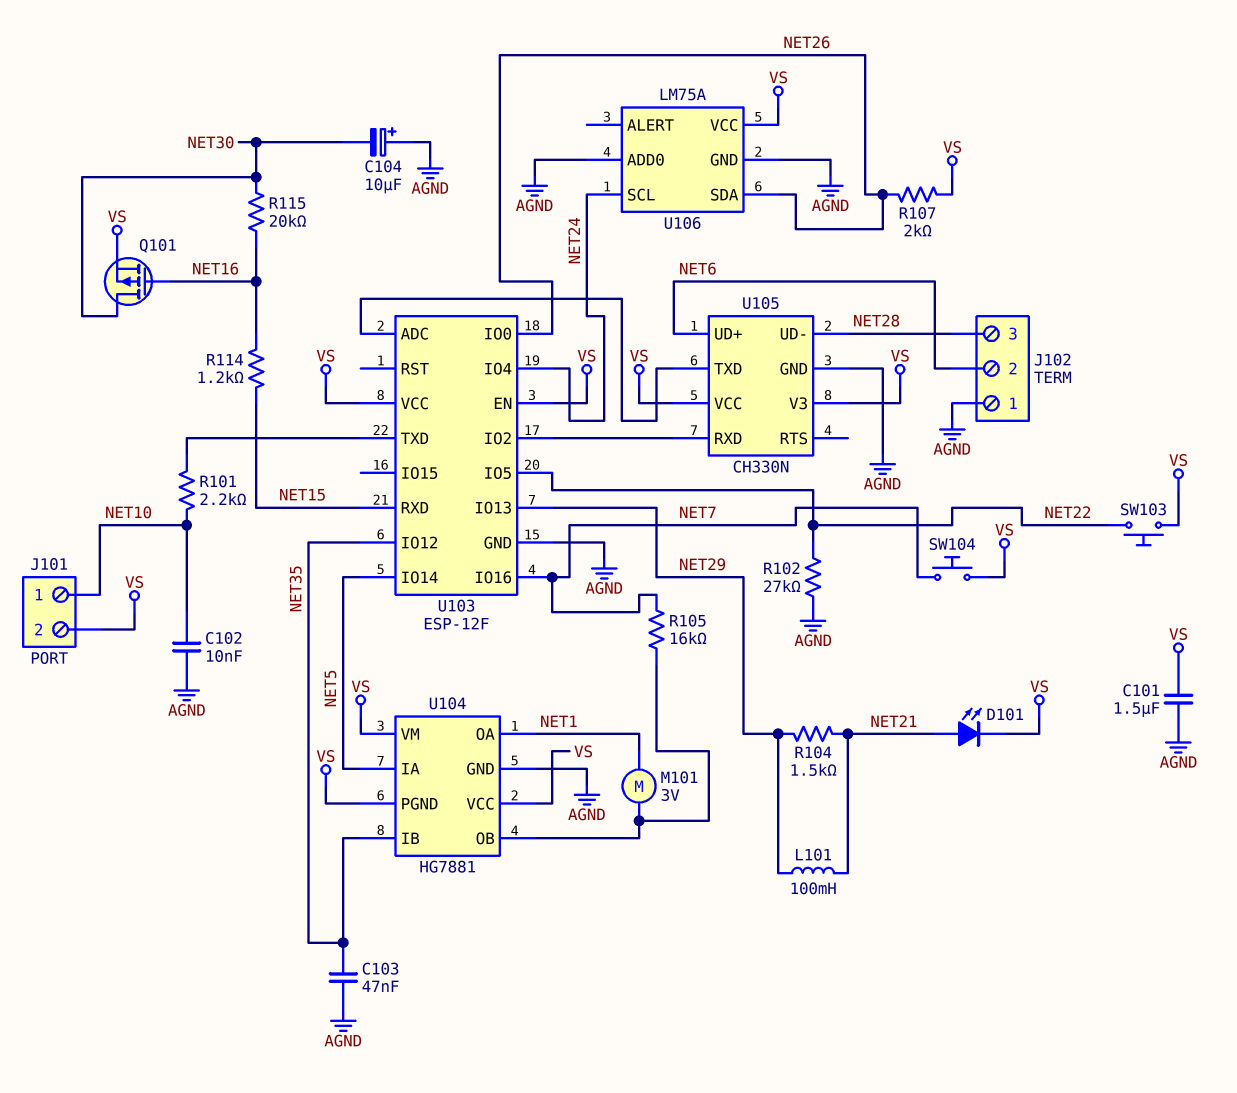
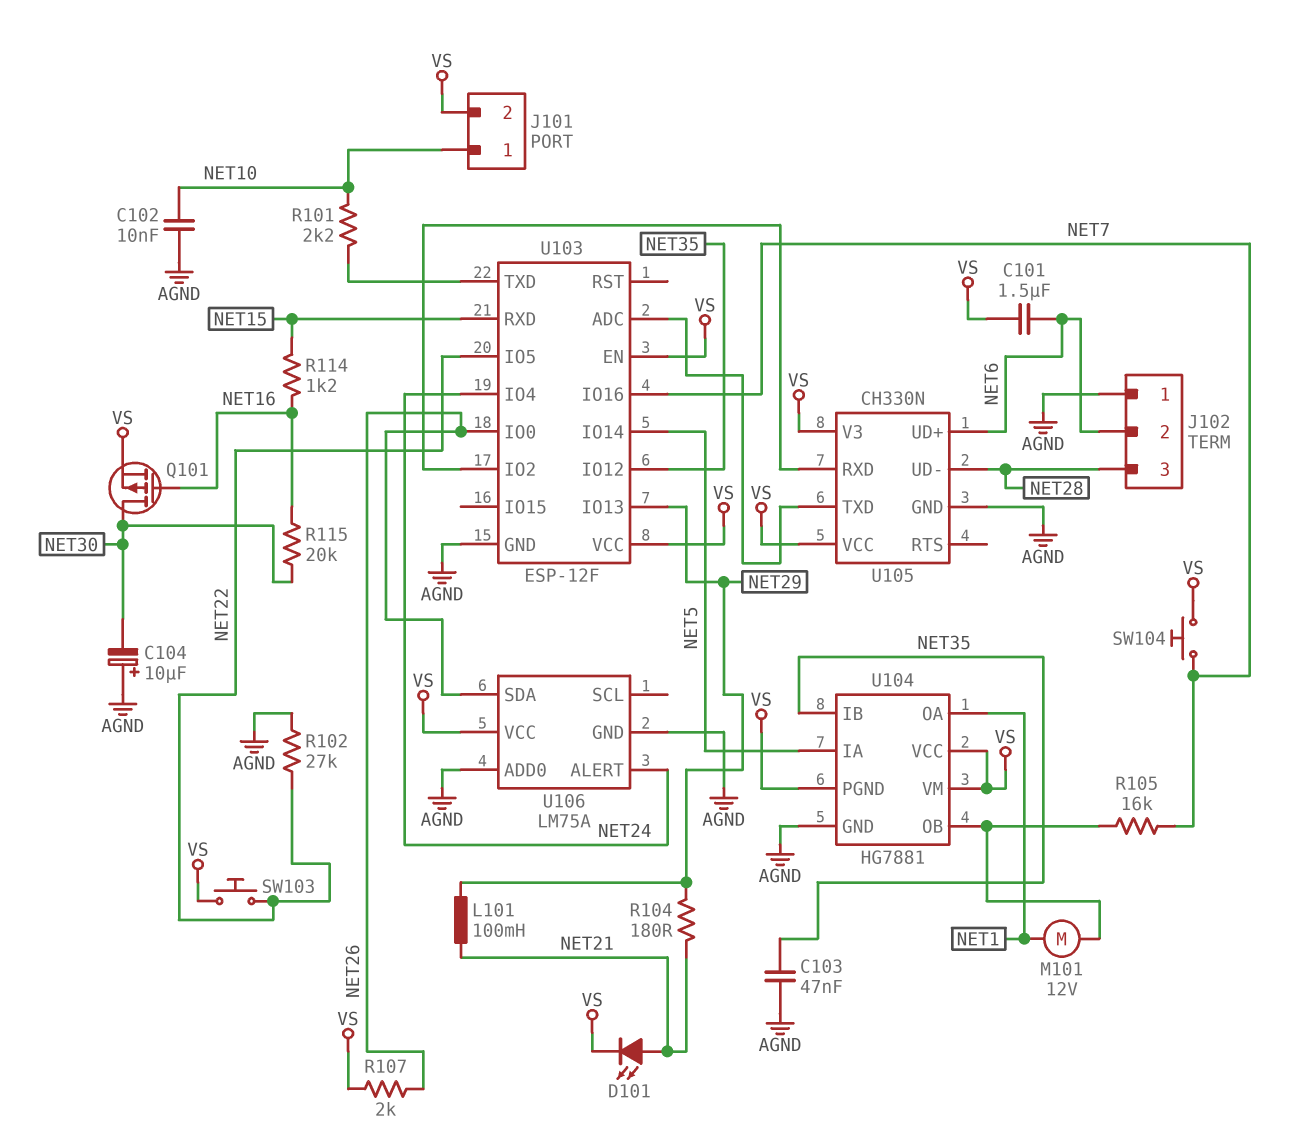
C101: 1.5uF (AGND, VS) -> 1.5uF (NET6, VS)
M101: motor 3V (NET1, U104/OB) -> motor 12V (NET1, U104/OB)
R104: 1.5k (NET21, NET29) -> 180 (NET21, NET29)
U106 pin ALERT: none -> NET24
U106 pin SCL: NET24 -> none

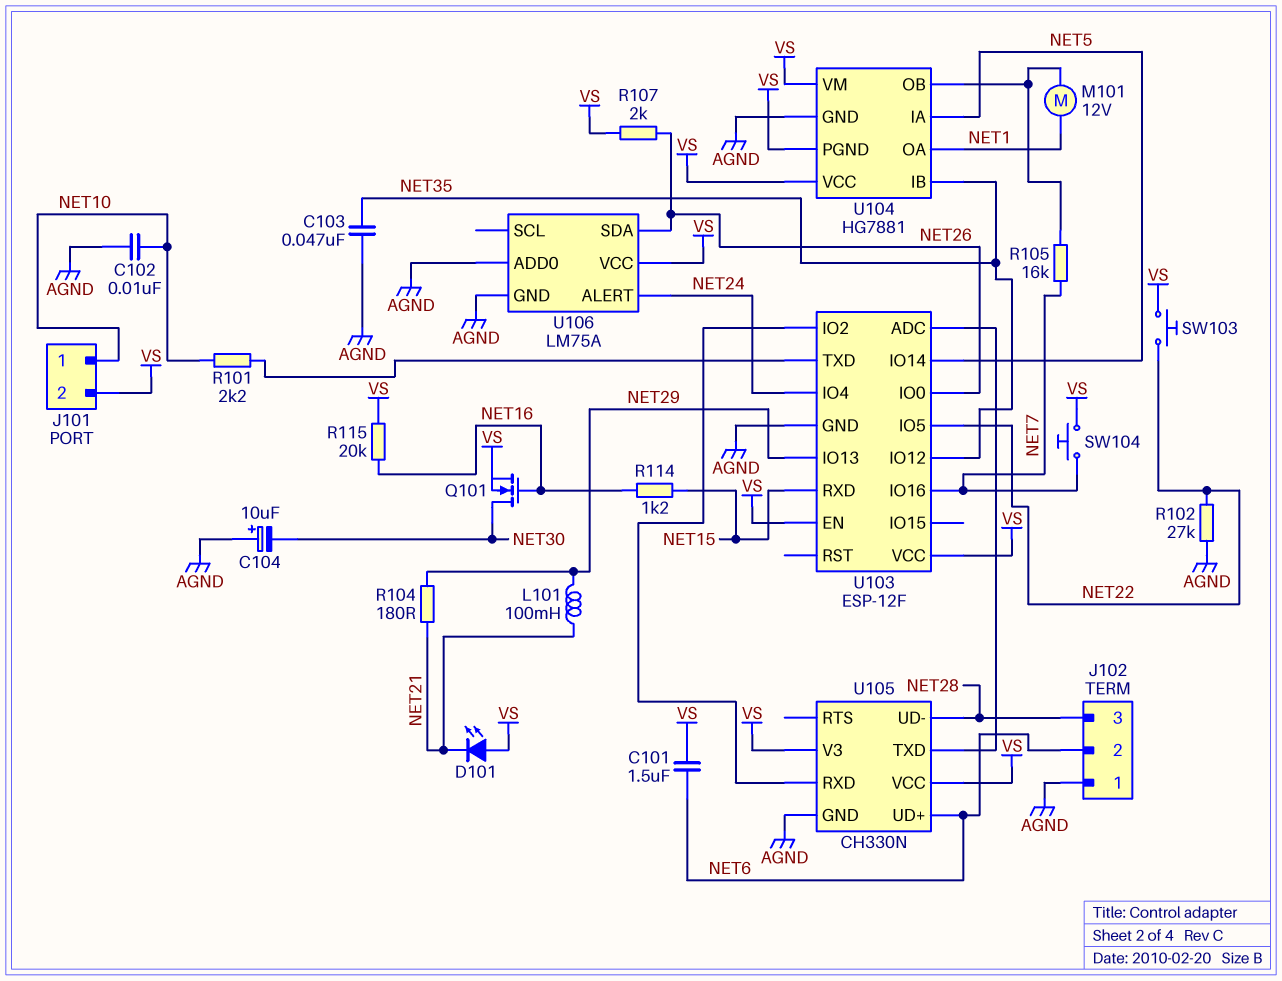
D101: LED (A NET21, K VS) -> LED (A VS, K NET21)
Q101: PMOS (G NET16, D NET30, S VS) -> NMOS (G NET16, D NET30, S VS)
R115: 20k (NET16, NET30) -> 20k (NET16, VS)

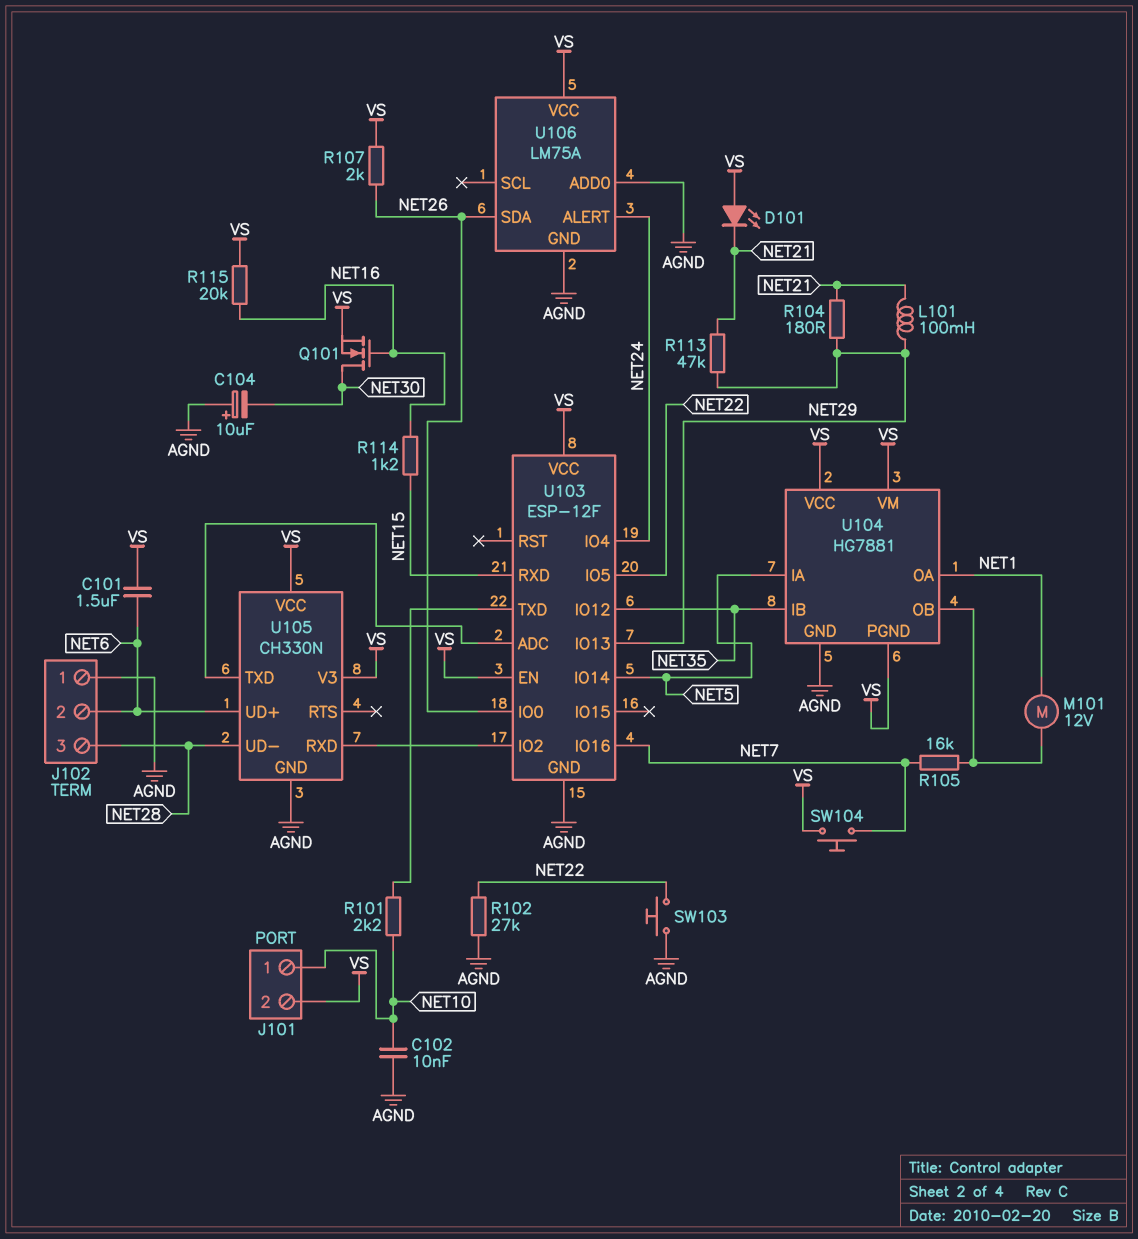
C103: 47nF (AGND, NET35) -> none
R113: none -> 47k (NET21, NET29)
SW103: button (NET22, VS) -> button (AGND, NET22)

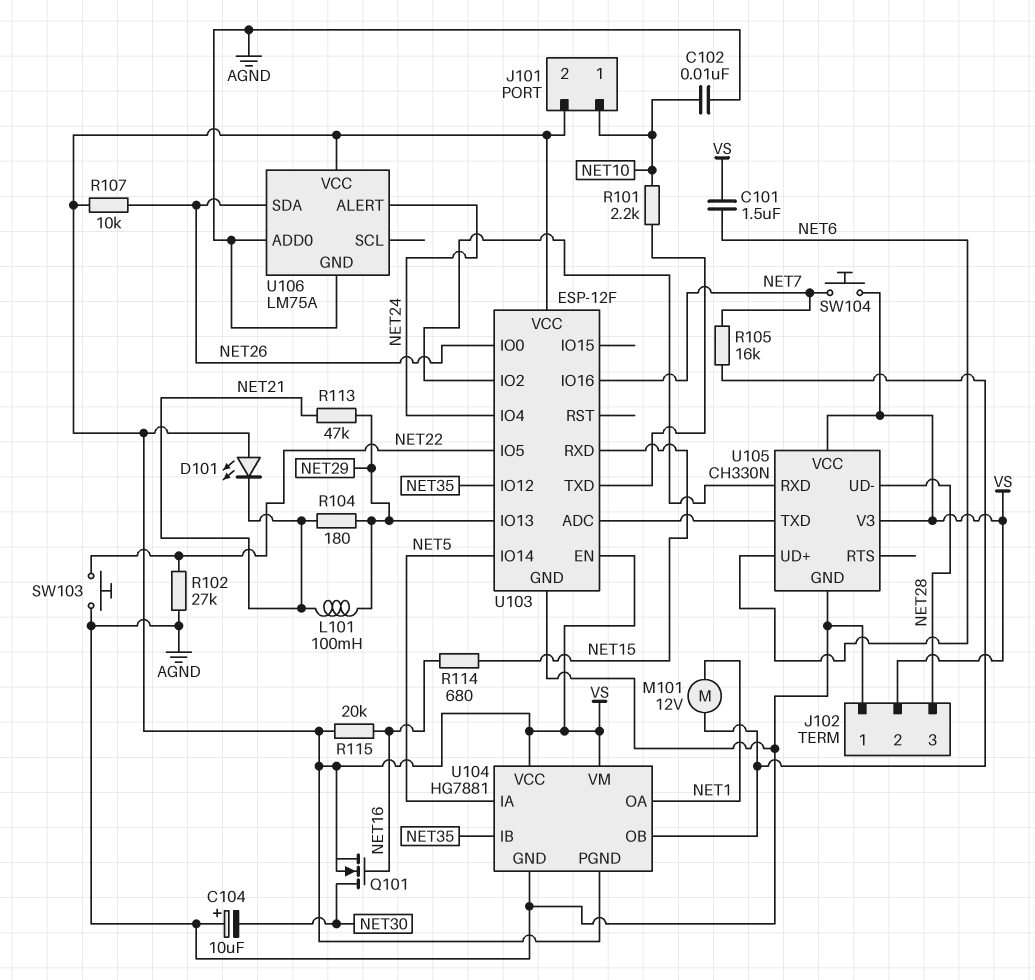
J102 pin 2: NET6 -> VS
R107: 2k (NET26, VS) -> 10k (NET26, VS)
R114: 1.2k (NET15, NET16) -> 680 (NET15, NET16)

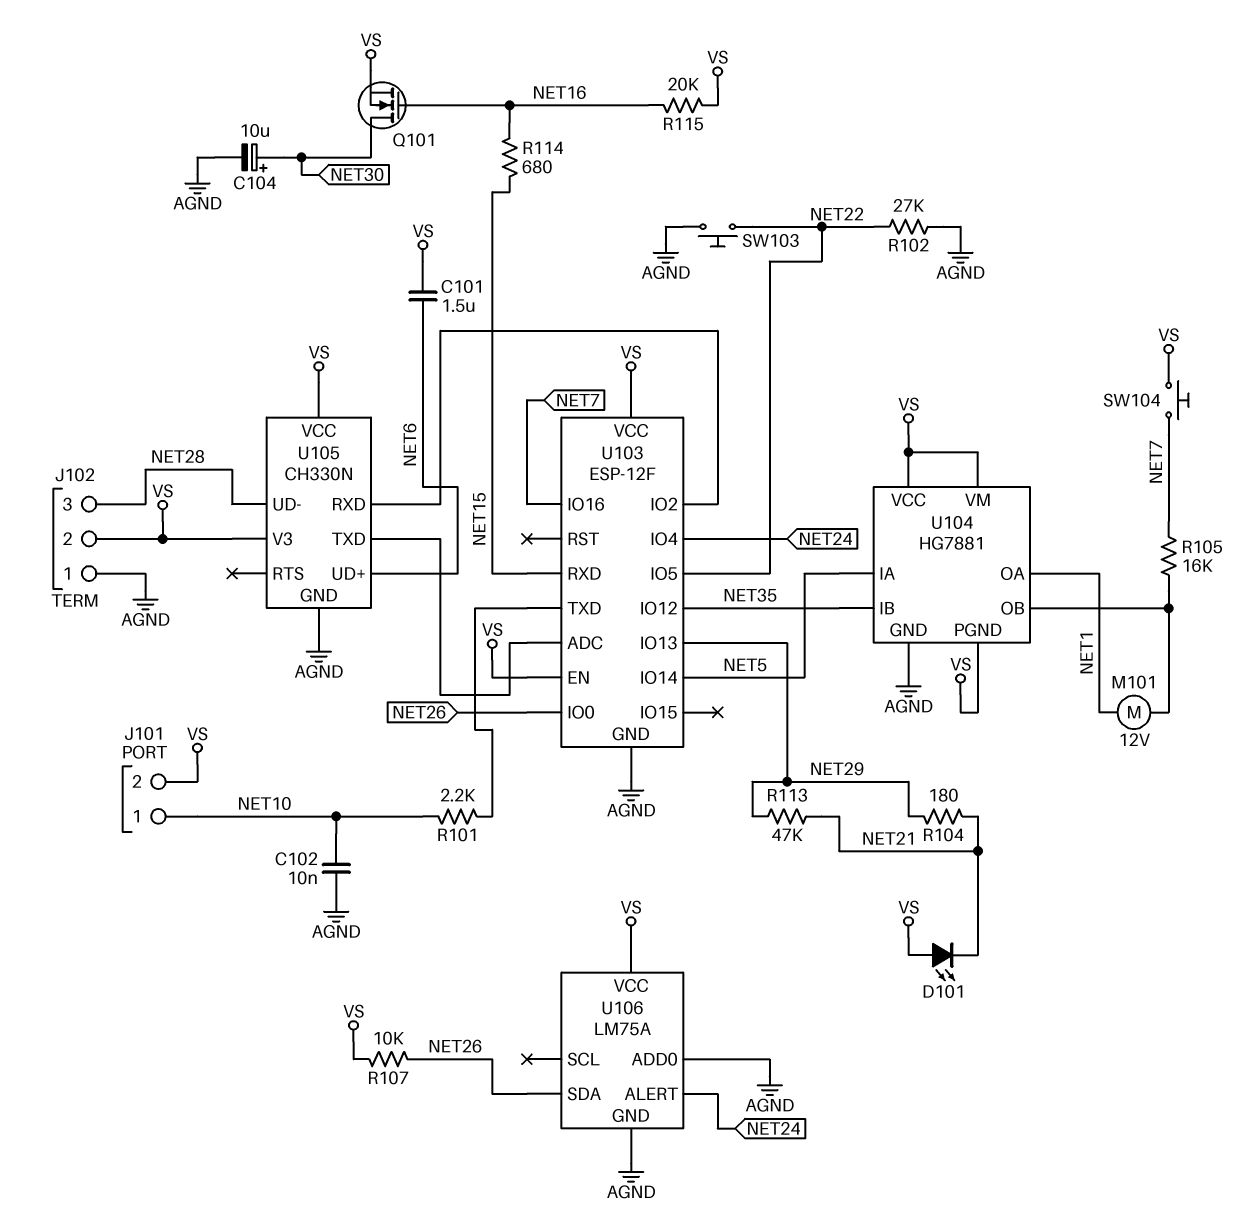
C104: 10uF (plus AGND, minus NET30) -> 10uF (plus NET30, minus AGND)
L101: 100mH (NET21, NET29) -> none

